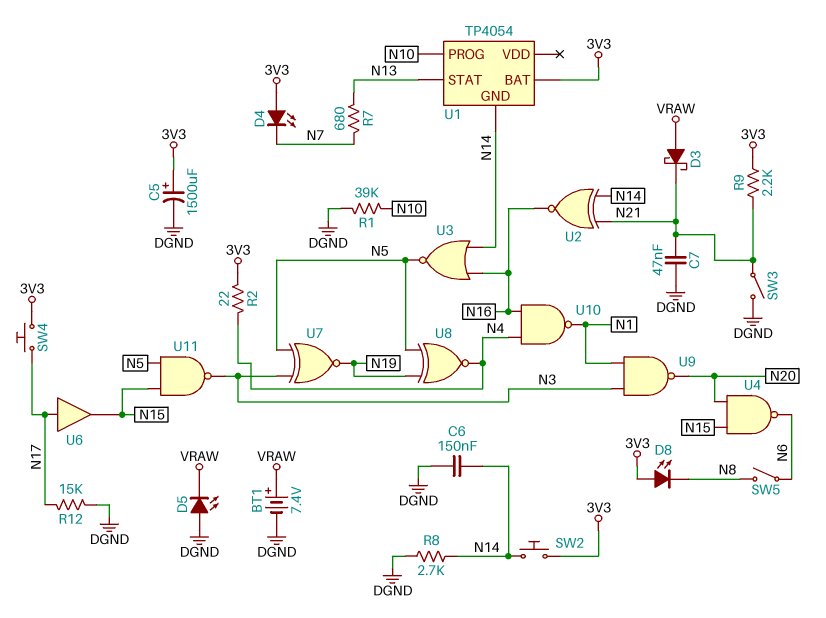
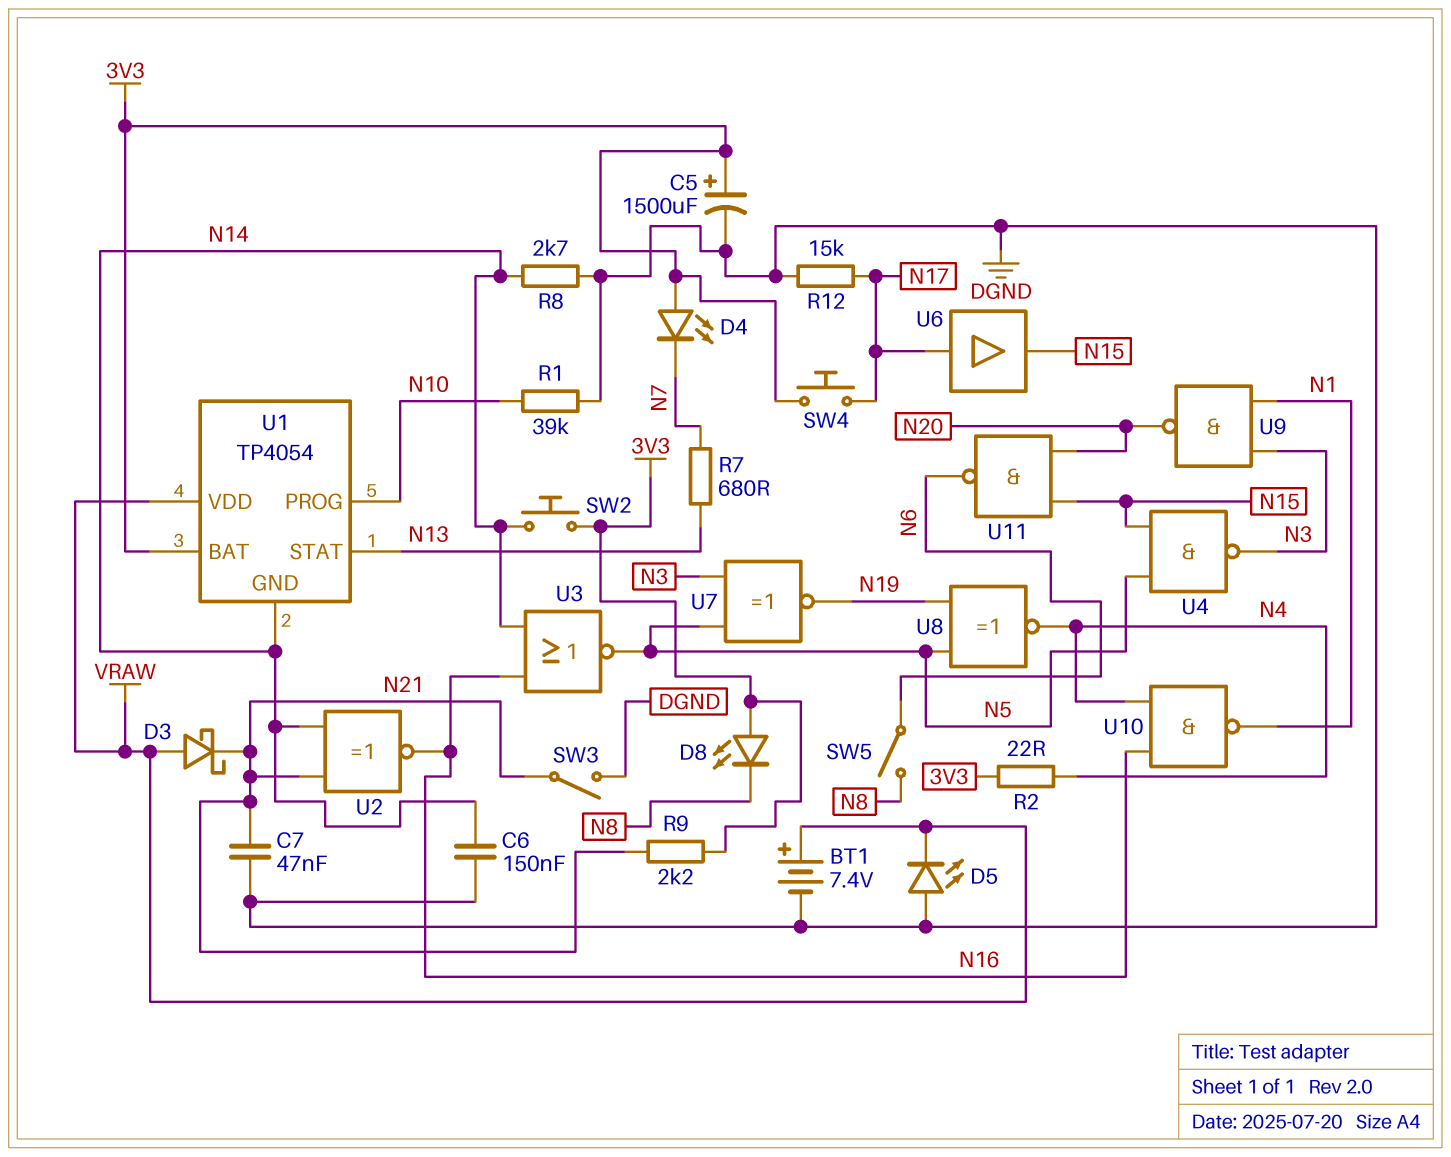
U1 pin VDD: none -> VRAW
U4: NAND (in N15, in N20, out N6) -> NAND (in N5, in N15, out N3)
U11: NAND (in N5, in N15, out N3) -> NAND (in N15, in N20, out N6)

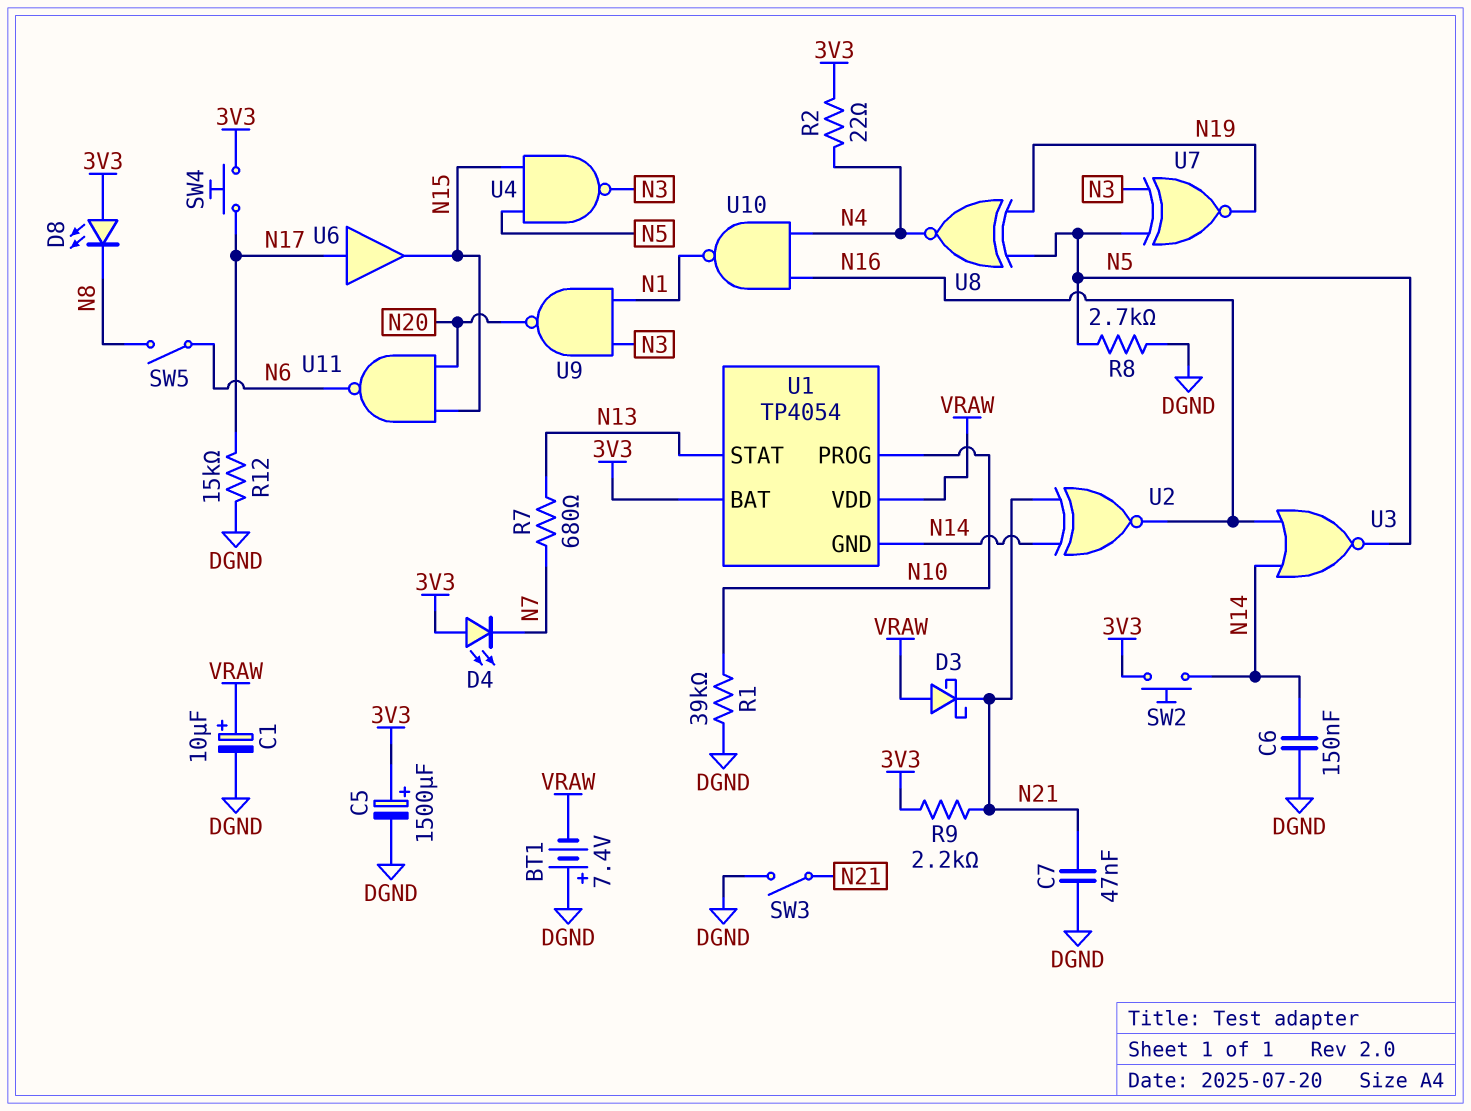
BT1: 7.4V (plus VRAW, minus DGND) -> 7.4V (plus DGND, minus VRAW)
C1: none -> 10uF (plus VRAW, minus DGND)
D5: LED (A DGND, K VRAW) -> none
R8: 2.7k (DGND, N14) -> 2.7k (DGND, N5)

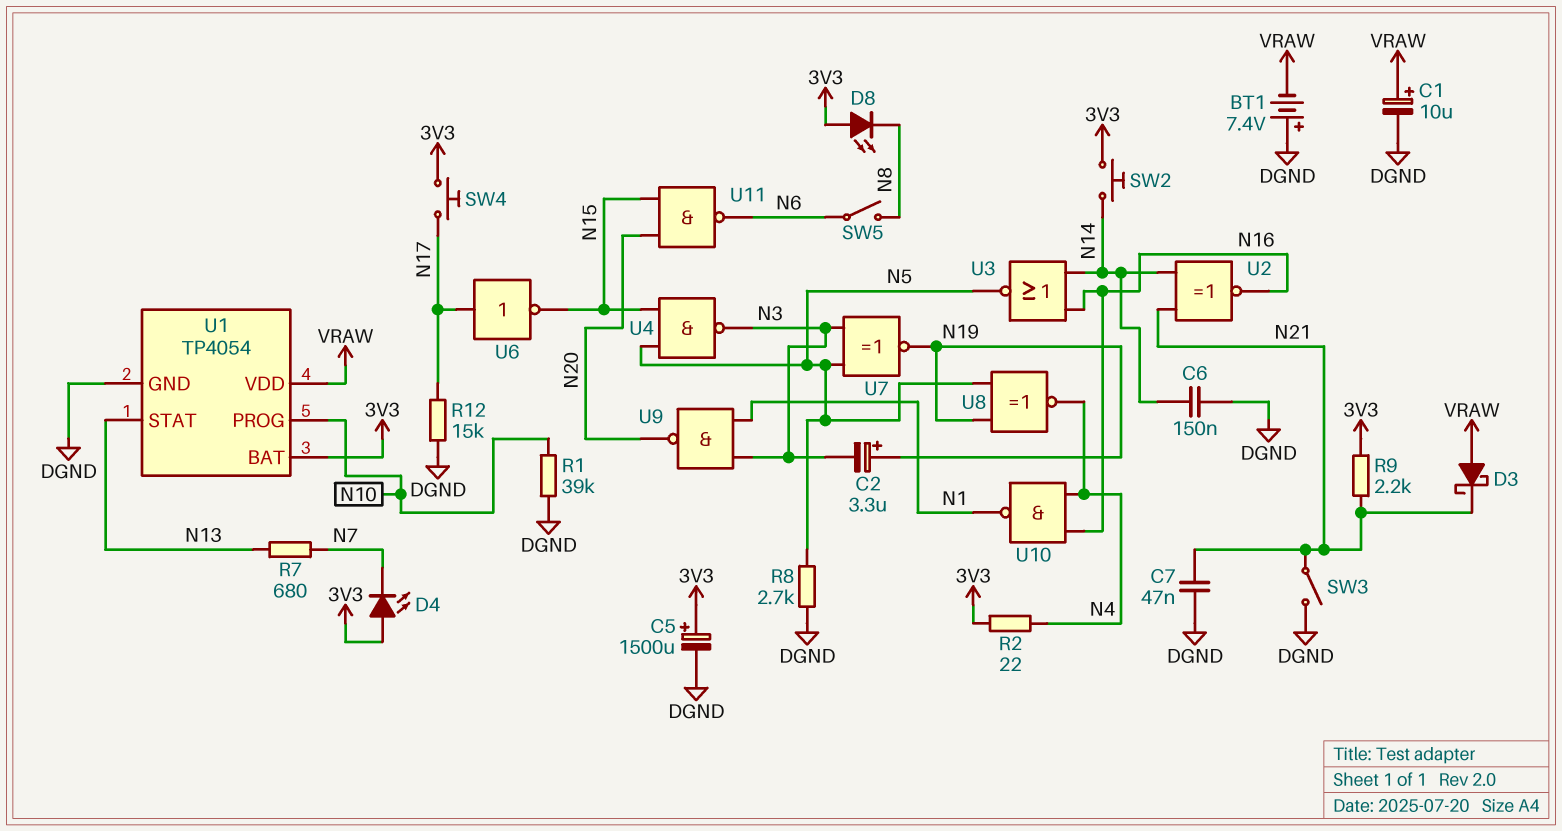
C2: none -> 3.3uF (plus N19, minus N3)
U1 pin GND: N14 -> DGND
U6: buffer (in N17, out N15) -> NOT (in N17, out N15)

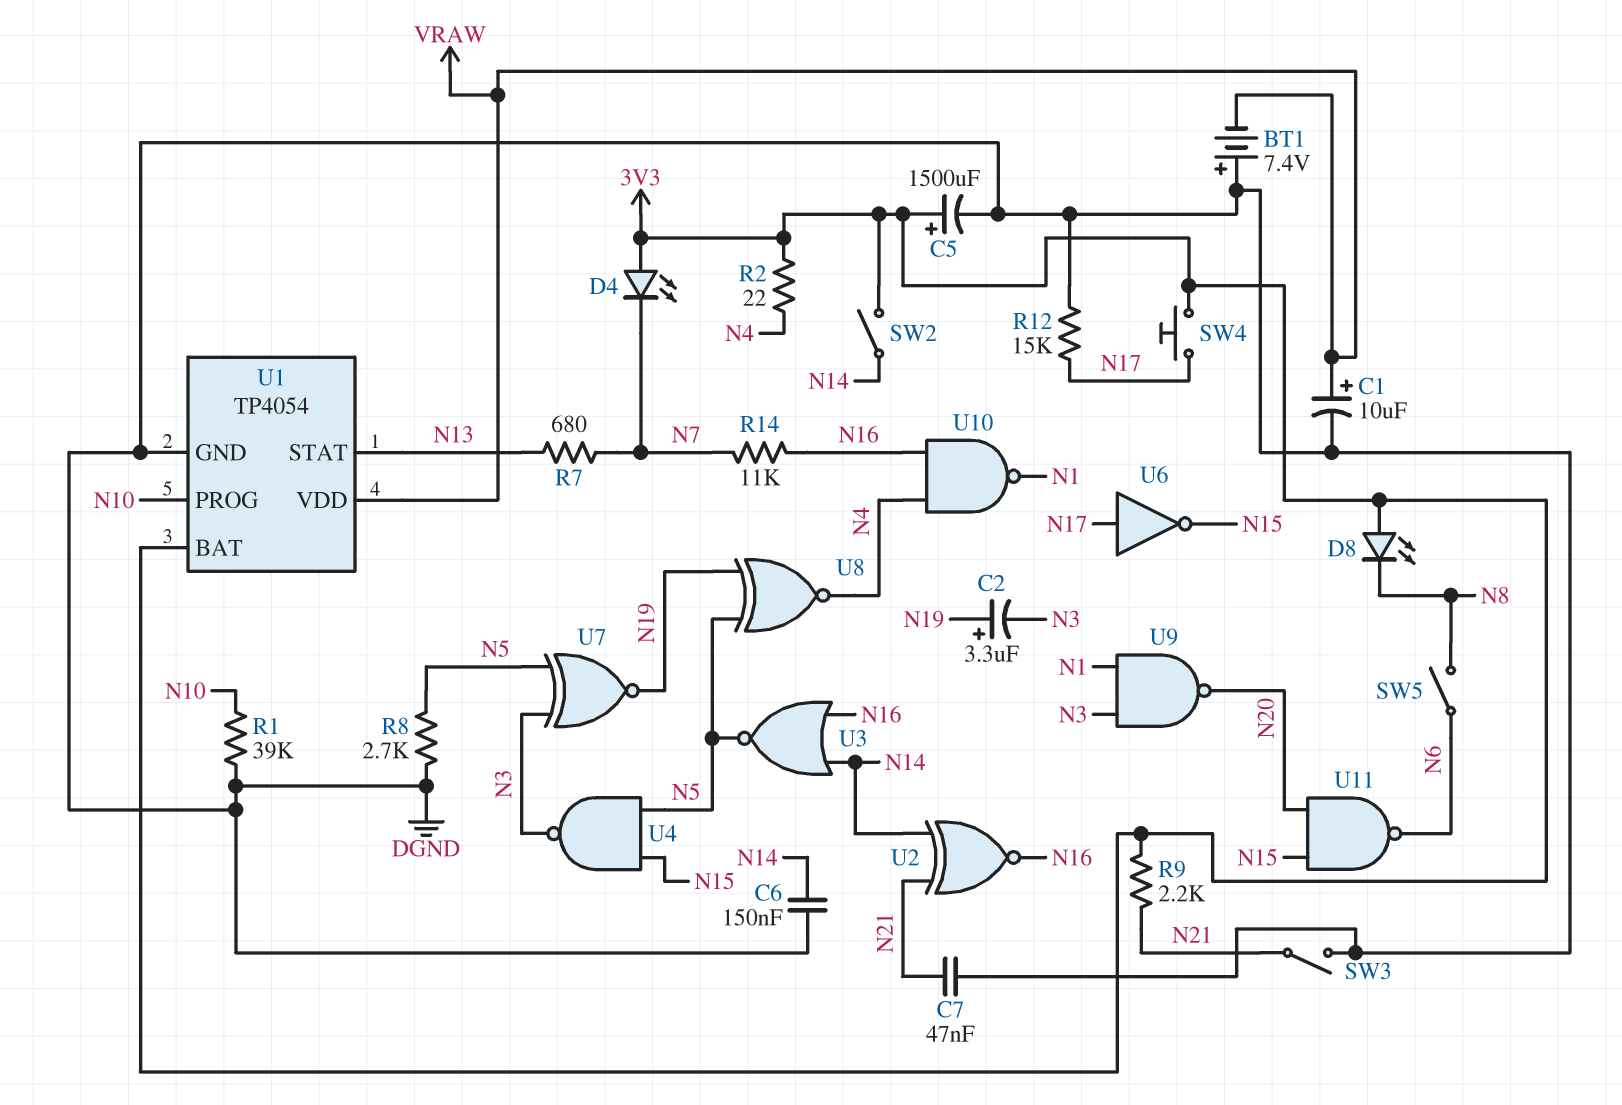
D3: schottky (A VRAW, K N21) -> none
R14: none -> 11k (N7, N16)
SW2: button (3V3, N14) -> switch (3V3, N14)

